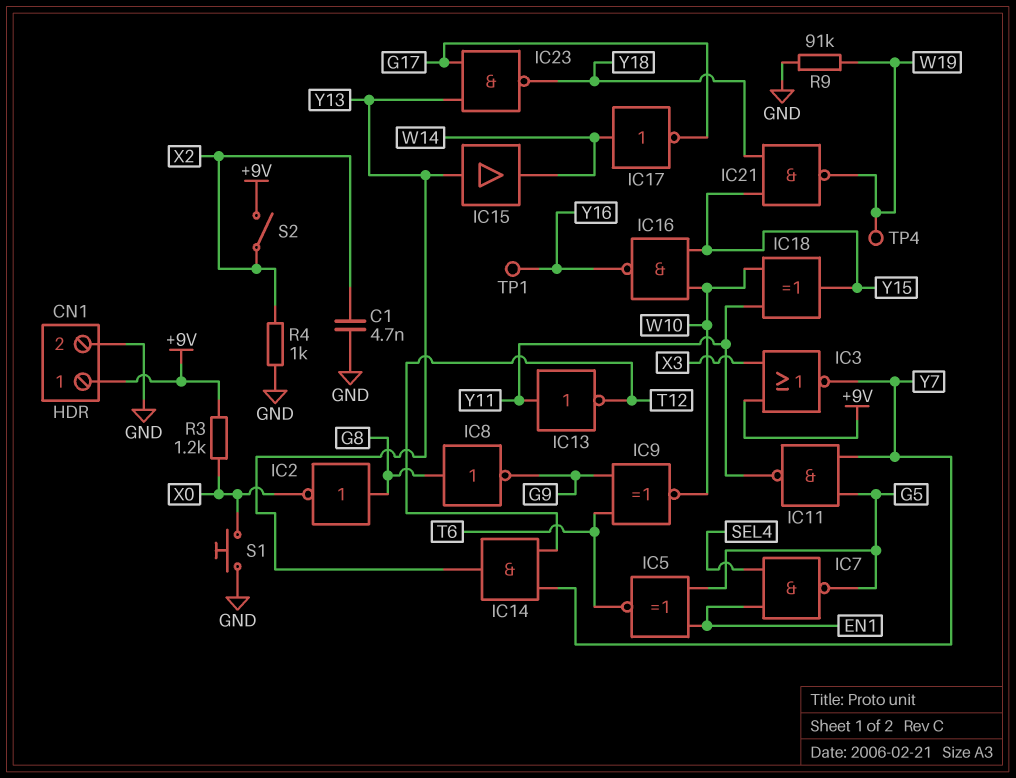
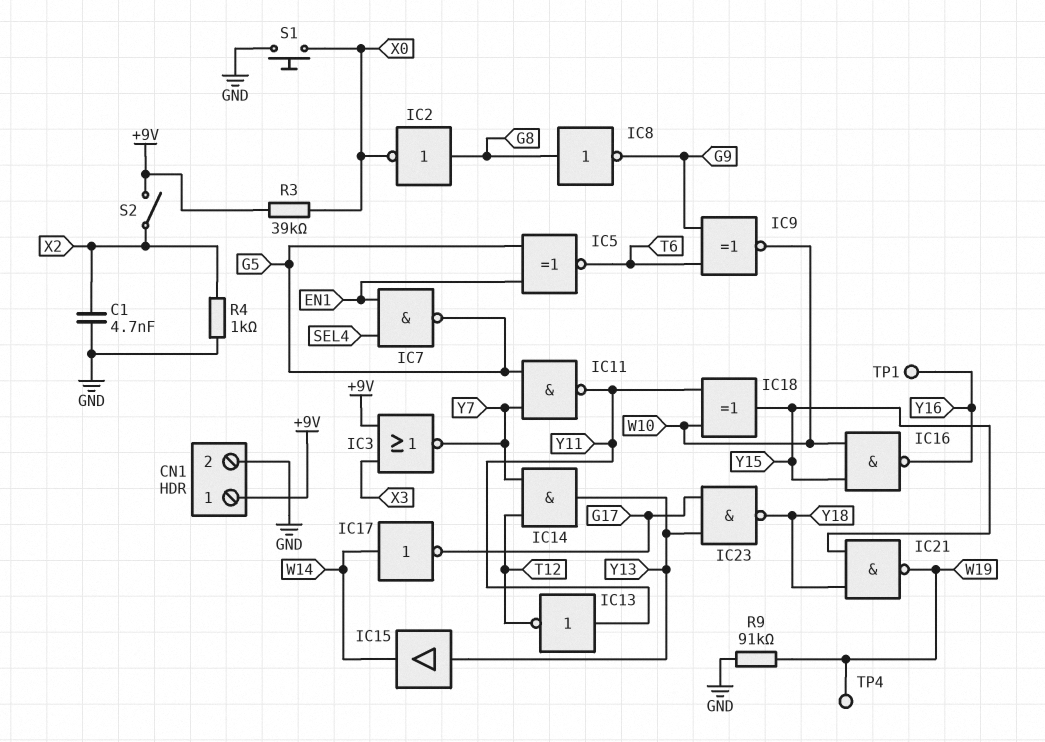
R3: 1.2k (+9V, X0) -> 39k (+9V, X0)

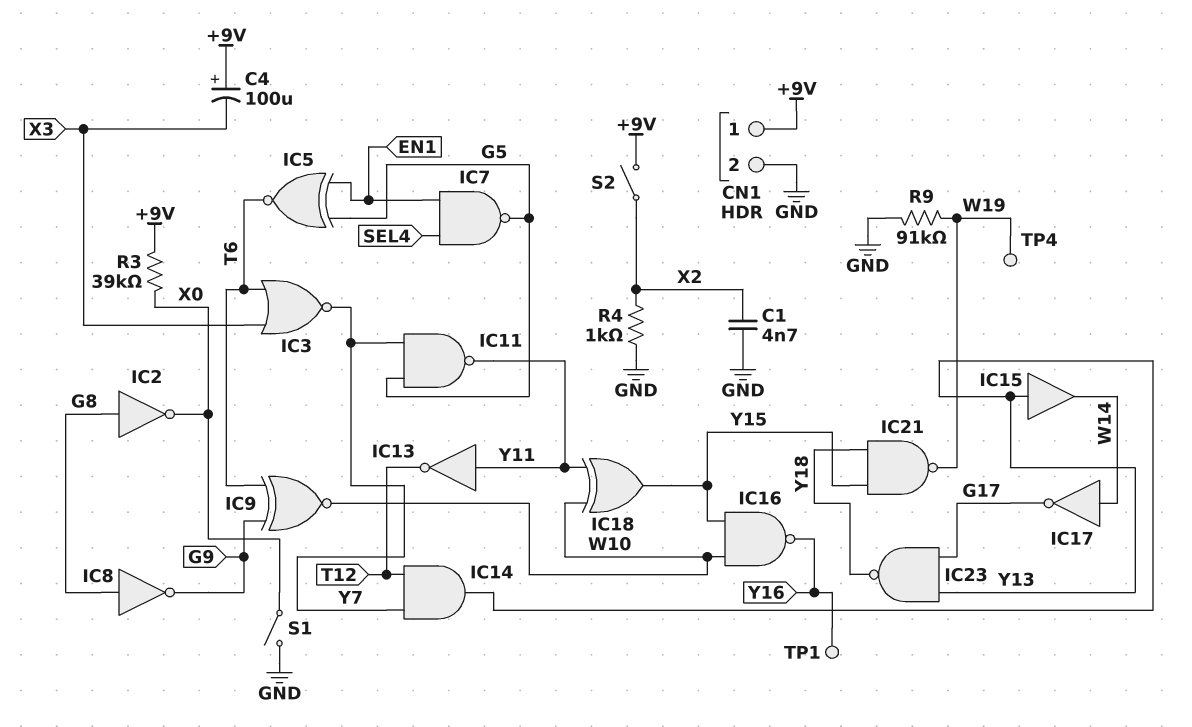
C4: none -> 100uF (plus +9V, minus X3)
IC3: NOR (in +9V, in X3, out Y7) -> NOR (in T6, in X3, out Y7)
S1: button (GND, X0) -> switch (GND, X0)

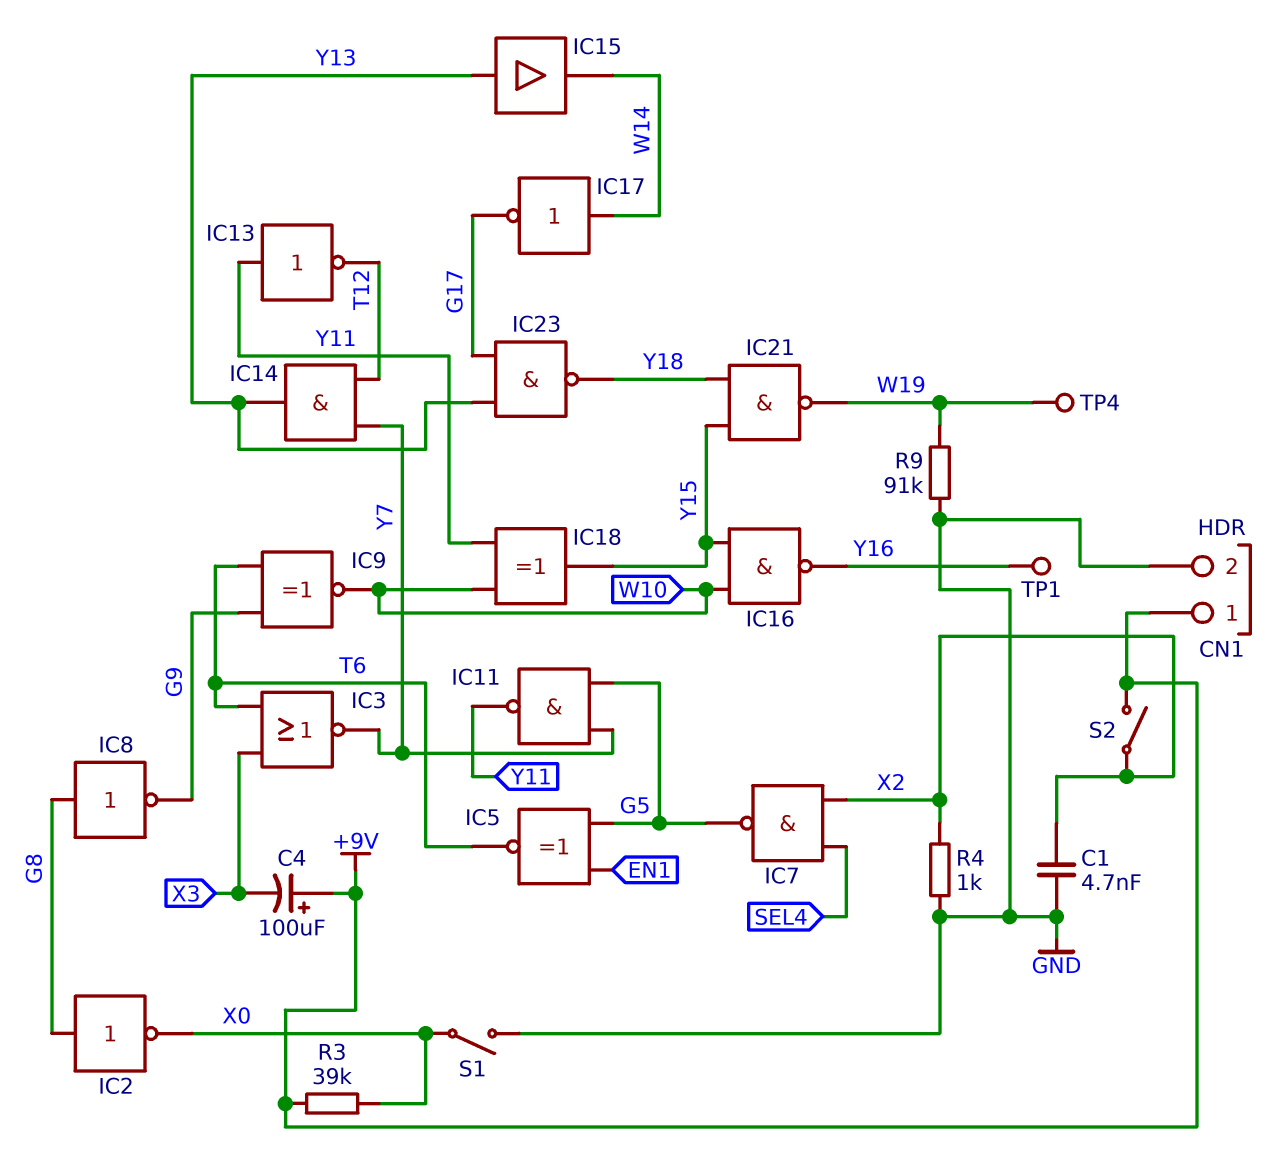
IC7: NAND (in EN1, in SEL4, out G5) -> NAND (in SEL4, in X2, out G5)

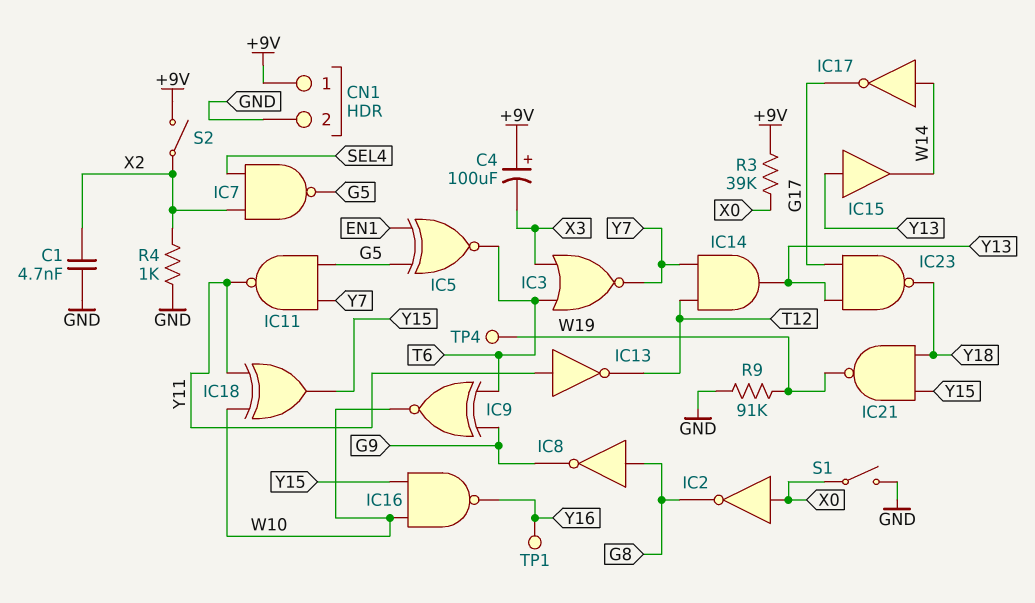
IC2: NOT (in G8, out X0) -> NOT (in X0, out G8)

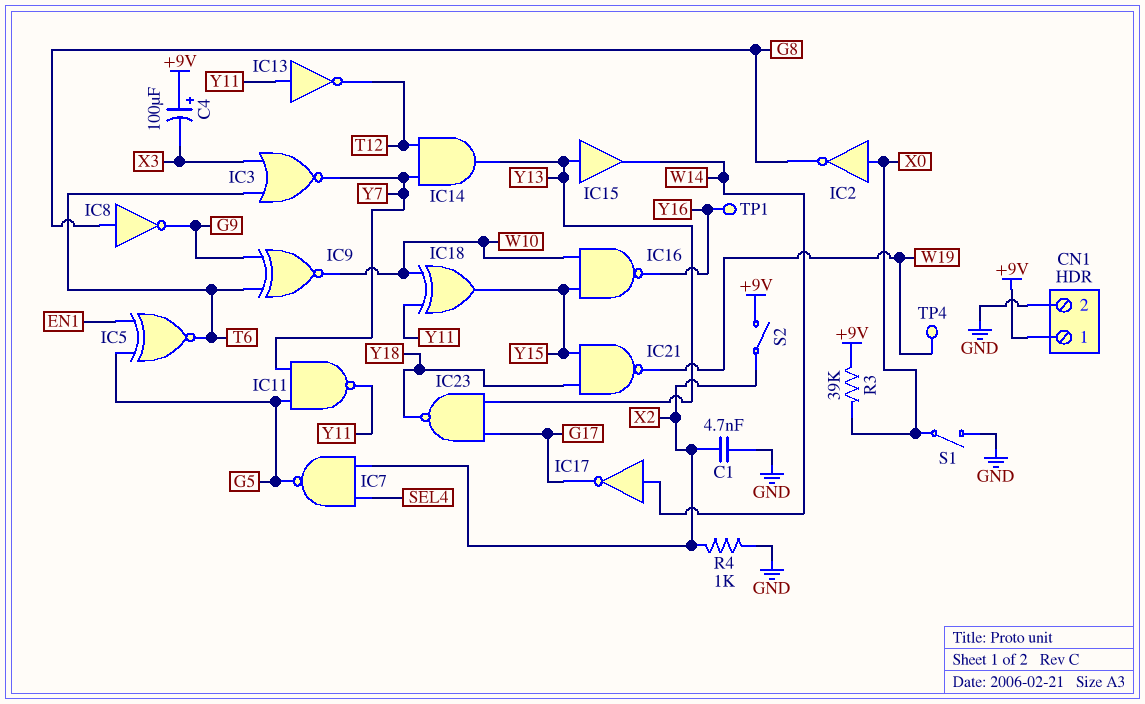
R9: 91k (GND, W19) -> none

